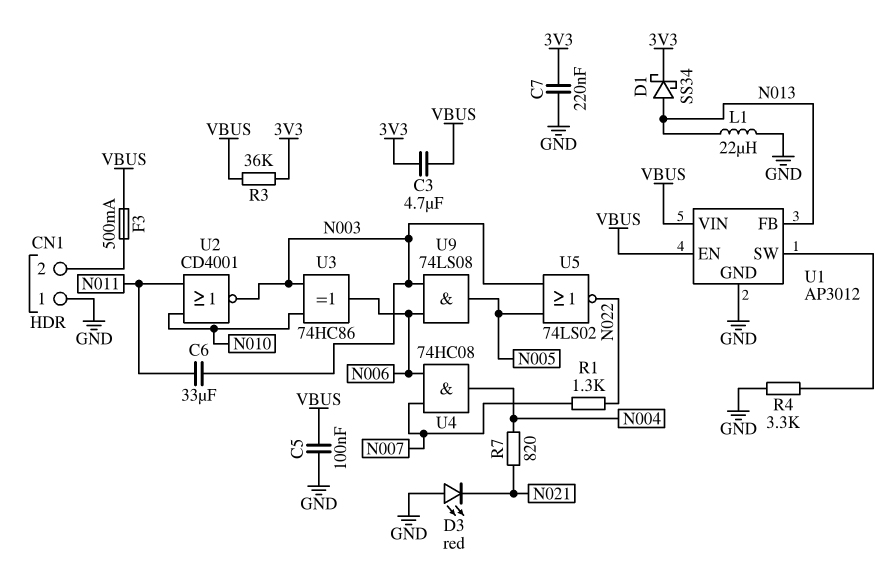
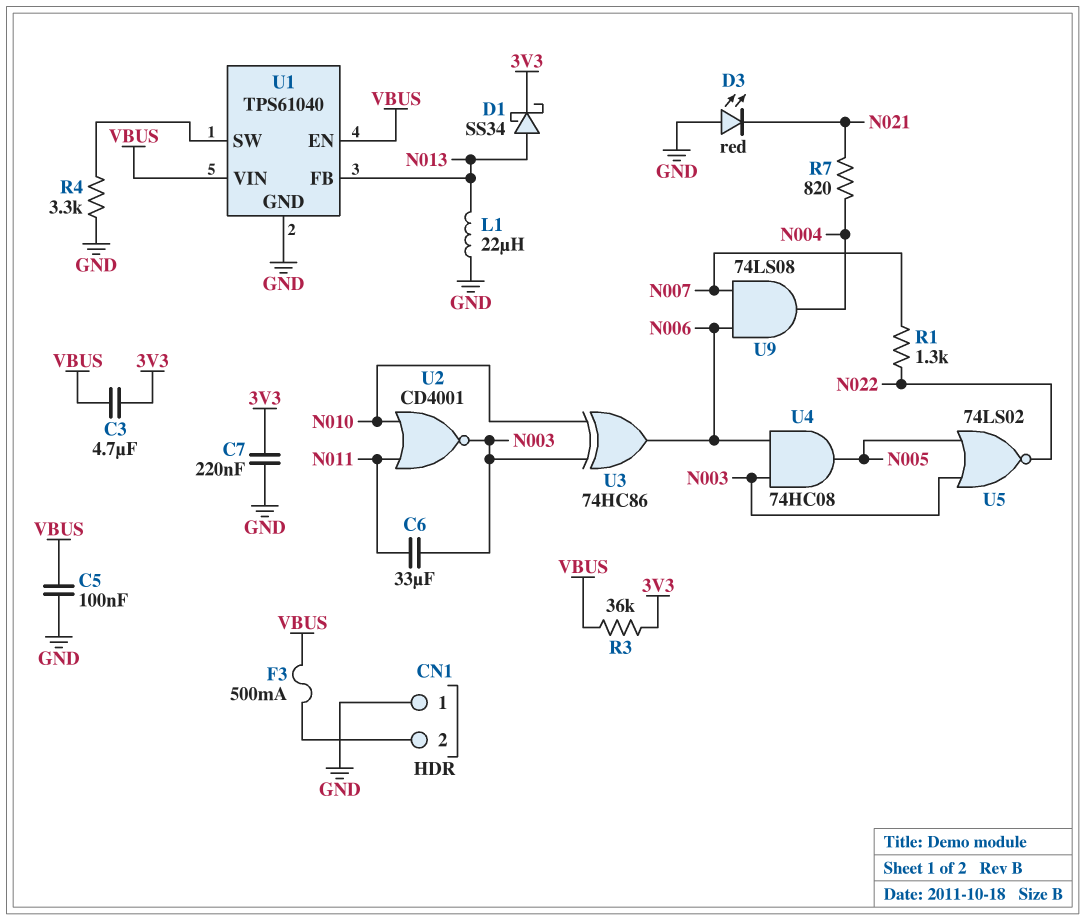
U1: AP3012 -> TPS61040
U4: AND 74HC08 (in N006, in N007, out N004) -> AND 74HC08 (in N003, in N006, out N005)
U9: AND 74LS08 (in N003, in N006, out N005) -> AND 74LS08 (in N006, in N007, out N004)

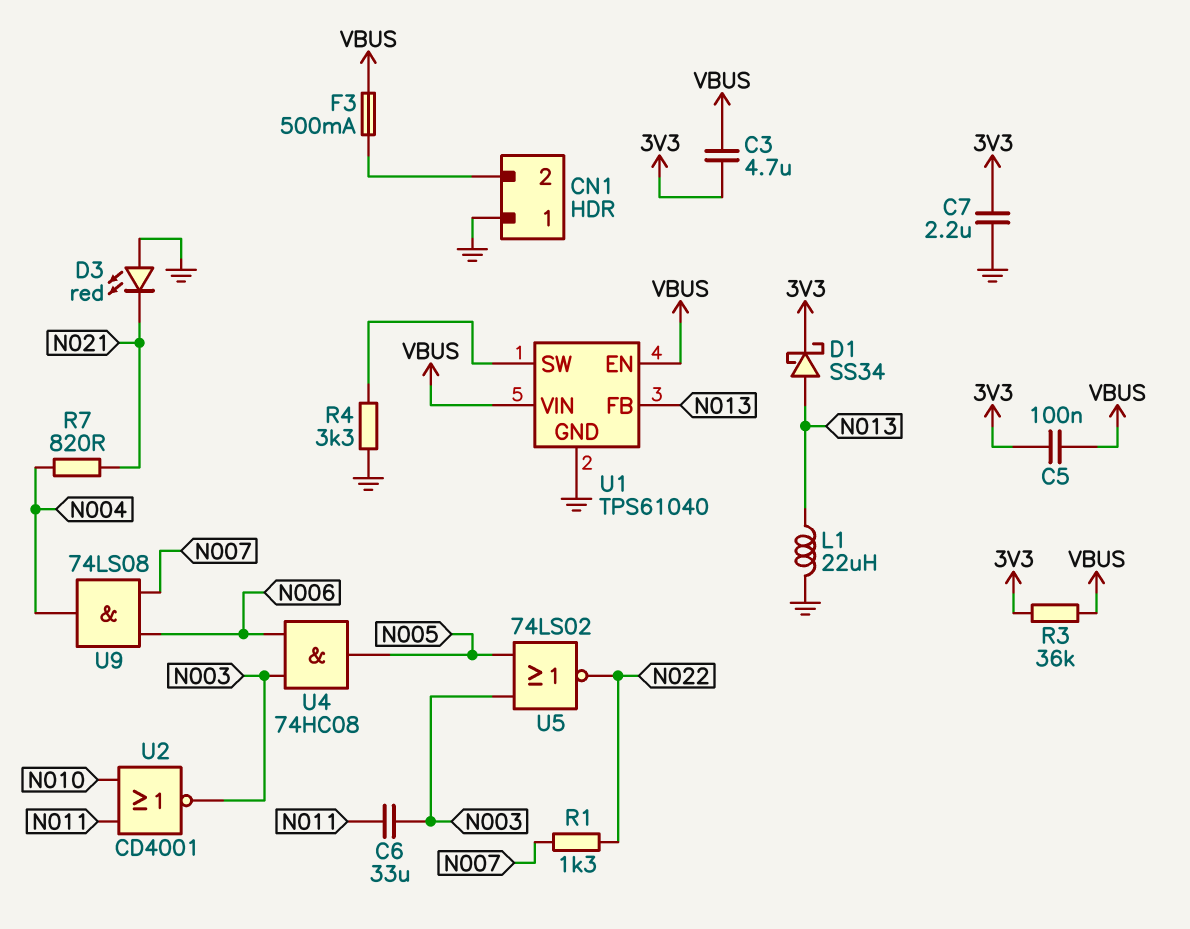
C5: 100nF (GND, VBUS) -> 100nF (3V3, VBUS)
C7: 220nF (3V3, GND) -> 2.2uF (3V3, GND)
U3: XOR 74HC86 (in N003, in N010, out N006) -> none

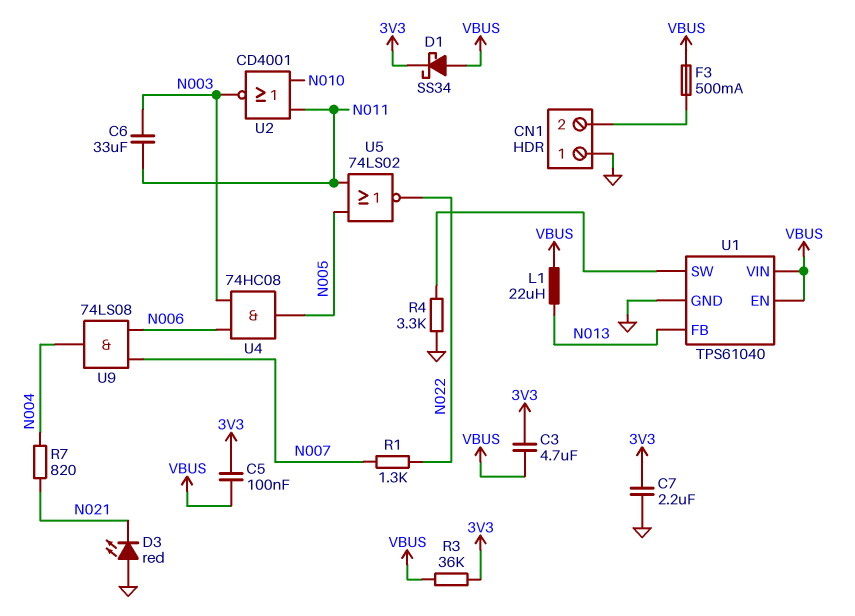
D1: schottky SS34 (A N013, K 3V3) -> schottky SS34 (A VBUS, K 3V3)
L1: 22uH (GND, N013) -> 22uH (N013, VBUS)
U5: NOR 74LS02 (in N003, in N005, out N022) -> NOR 74LS02 (in N005, in N011, out N022)

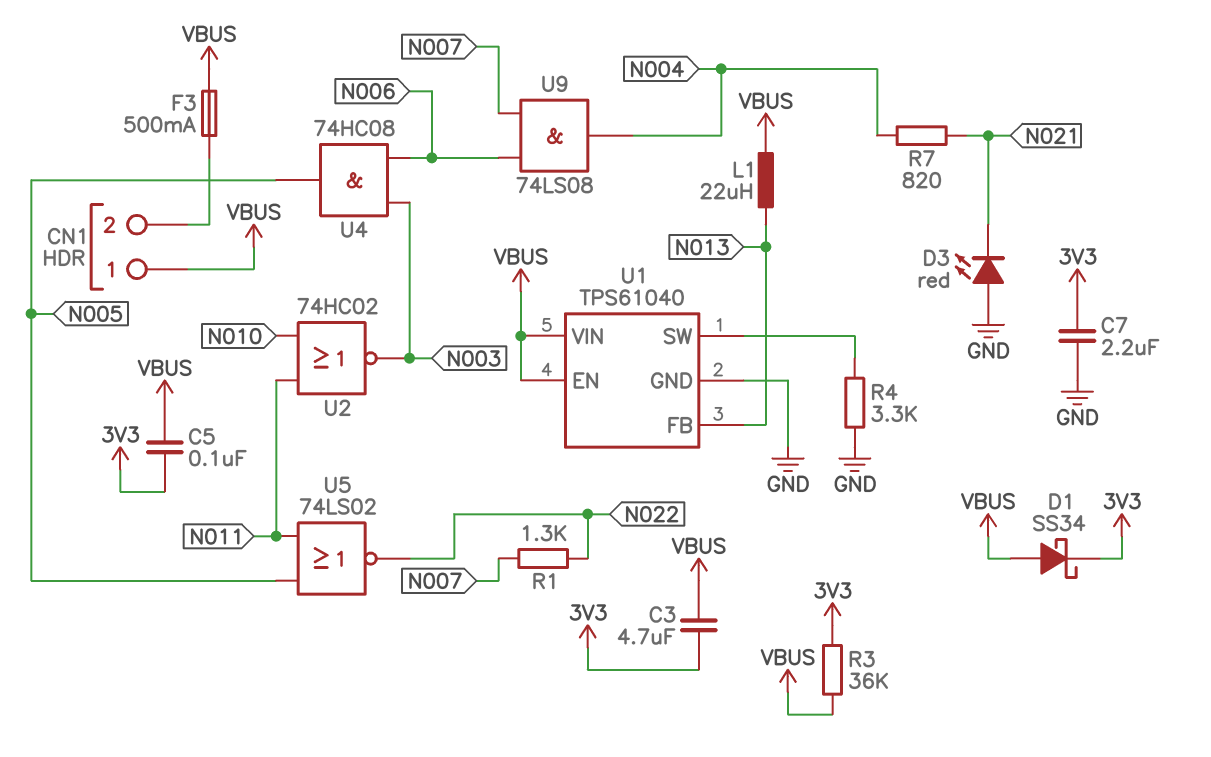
C6: 33uF (N003, N011) -> none
CN1 pin 1: GND -> VBUS
U2: NOR CD4001 (in N010, in N011, out N003) -> NOR 74HC02 (in N010, in N011, out N003)

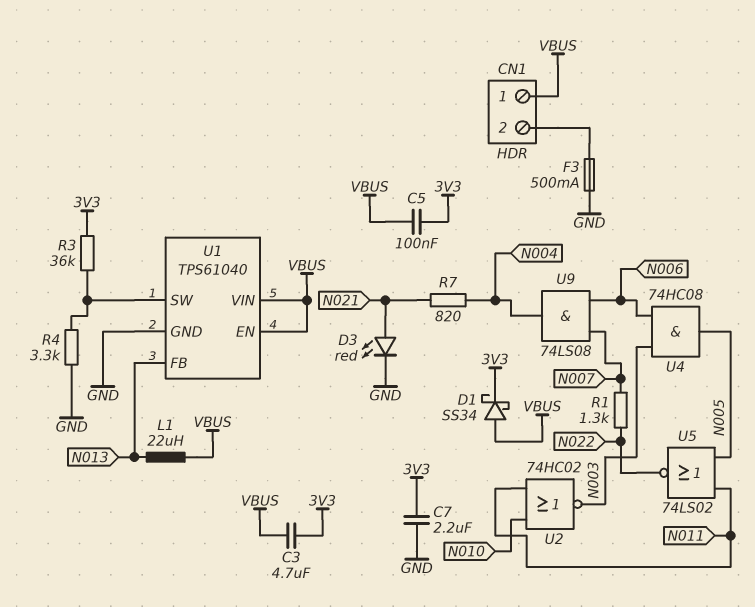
D3: LED red (A GND, K N021) -> LED red (A N021, K GND)
F3: 500mA (CN1/2, VBUS) -> 500mA (CN1/2, GND)
R3: 36k (3V3, VBUS) -> 36k (3V3, U1/SW)

